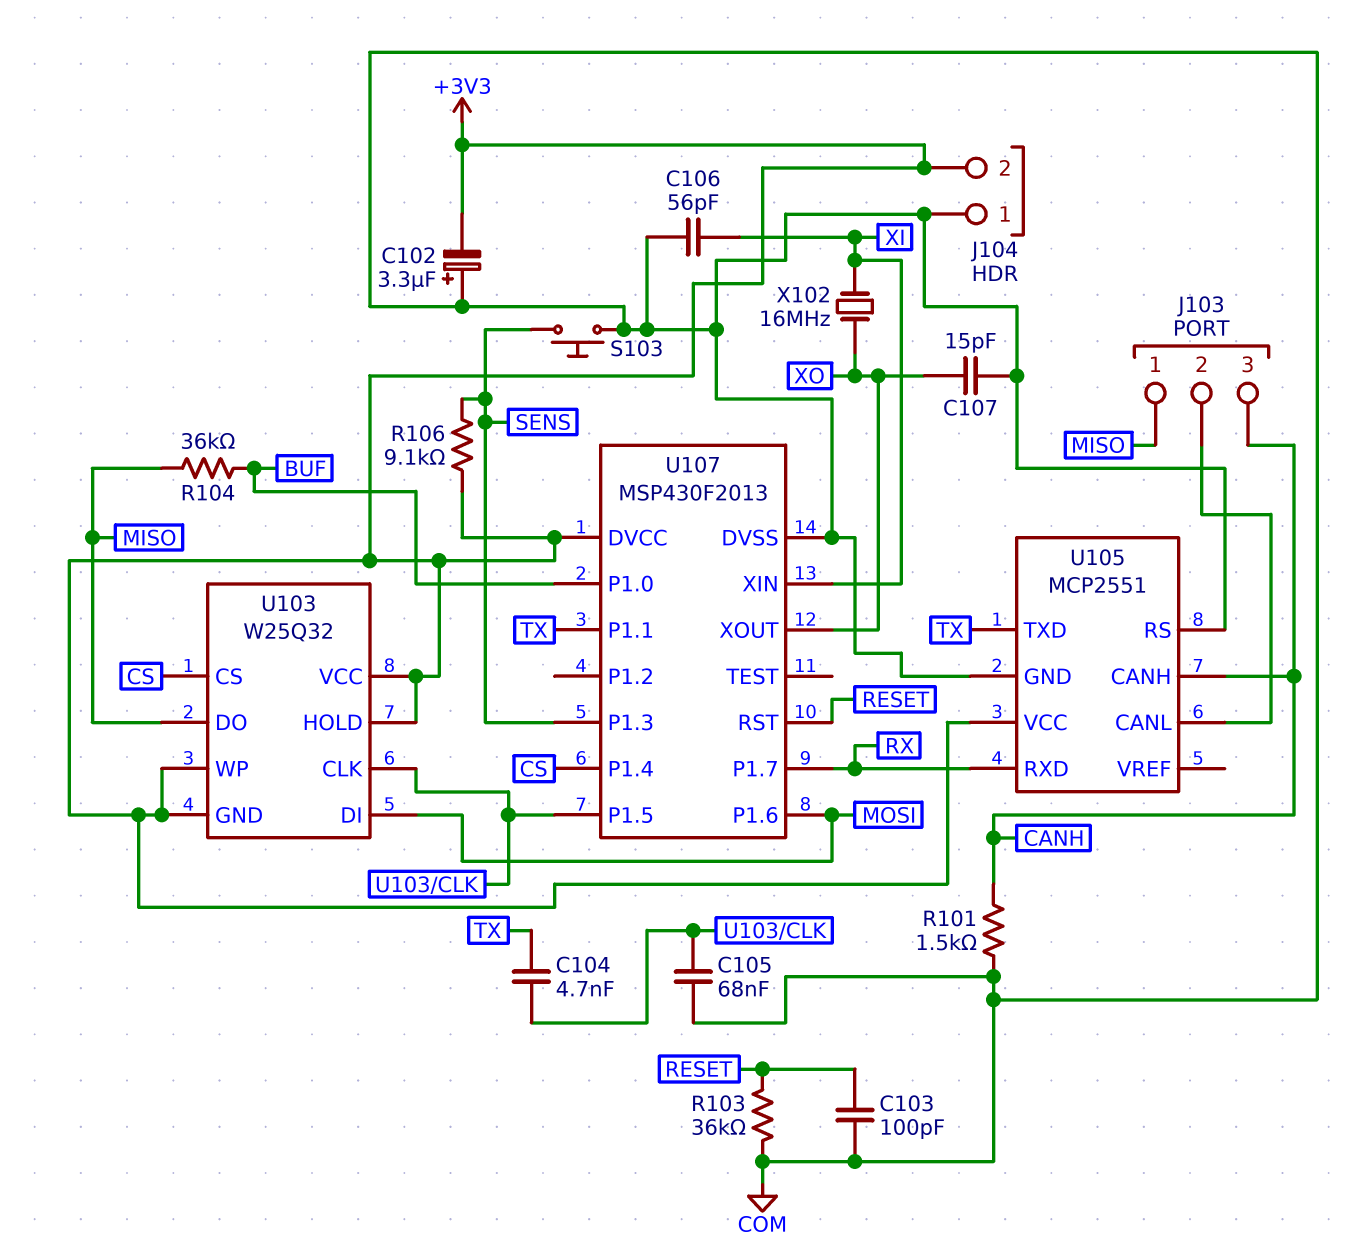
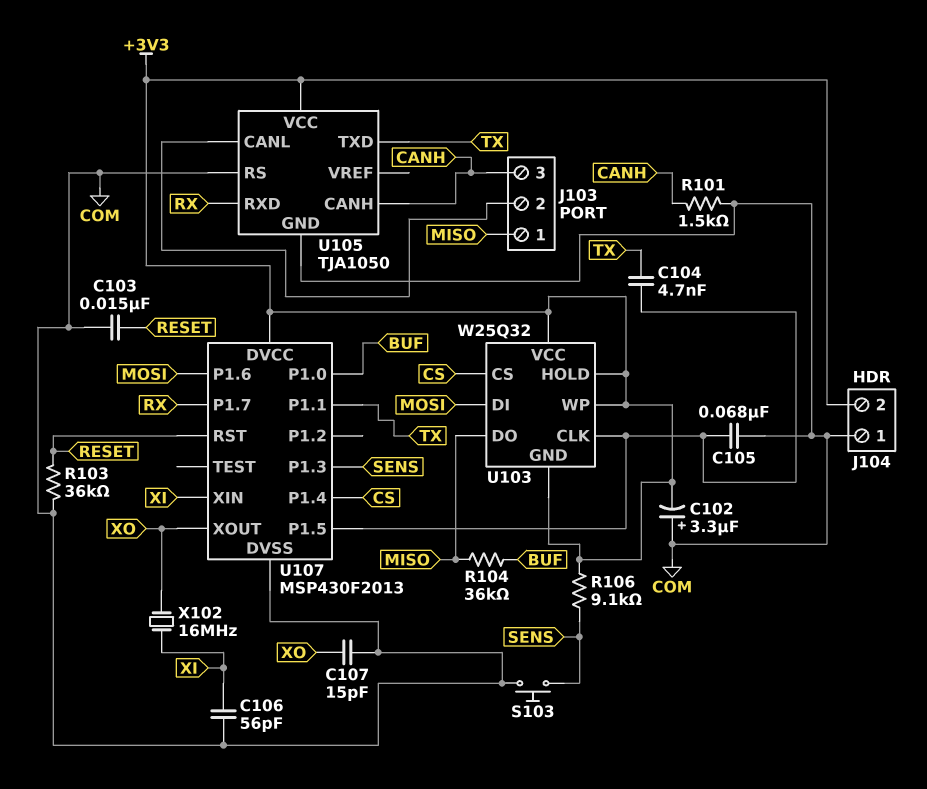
C103: 100pF (COM, RESET) -> 15nF (COM, RESET)
U105: MCP2551 -> TJA1050

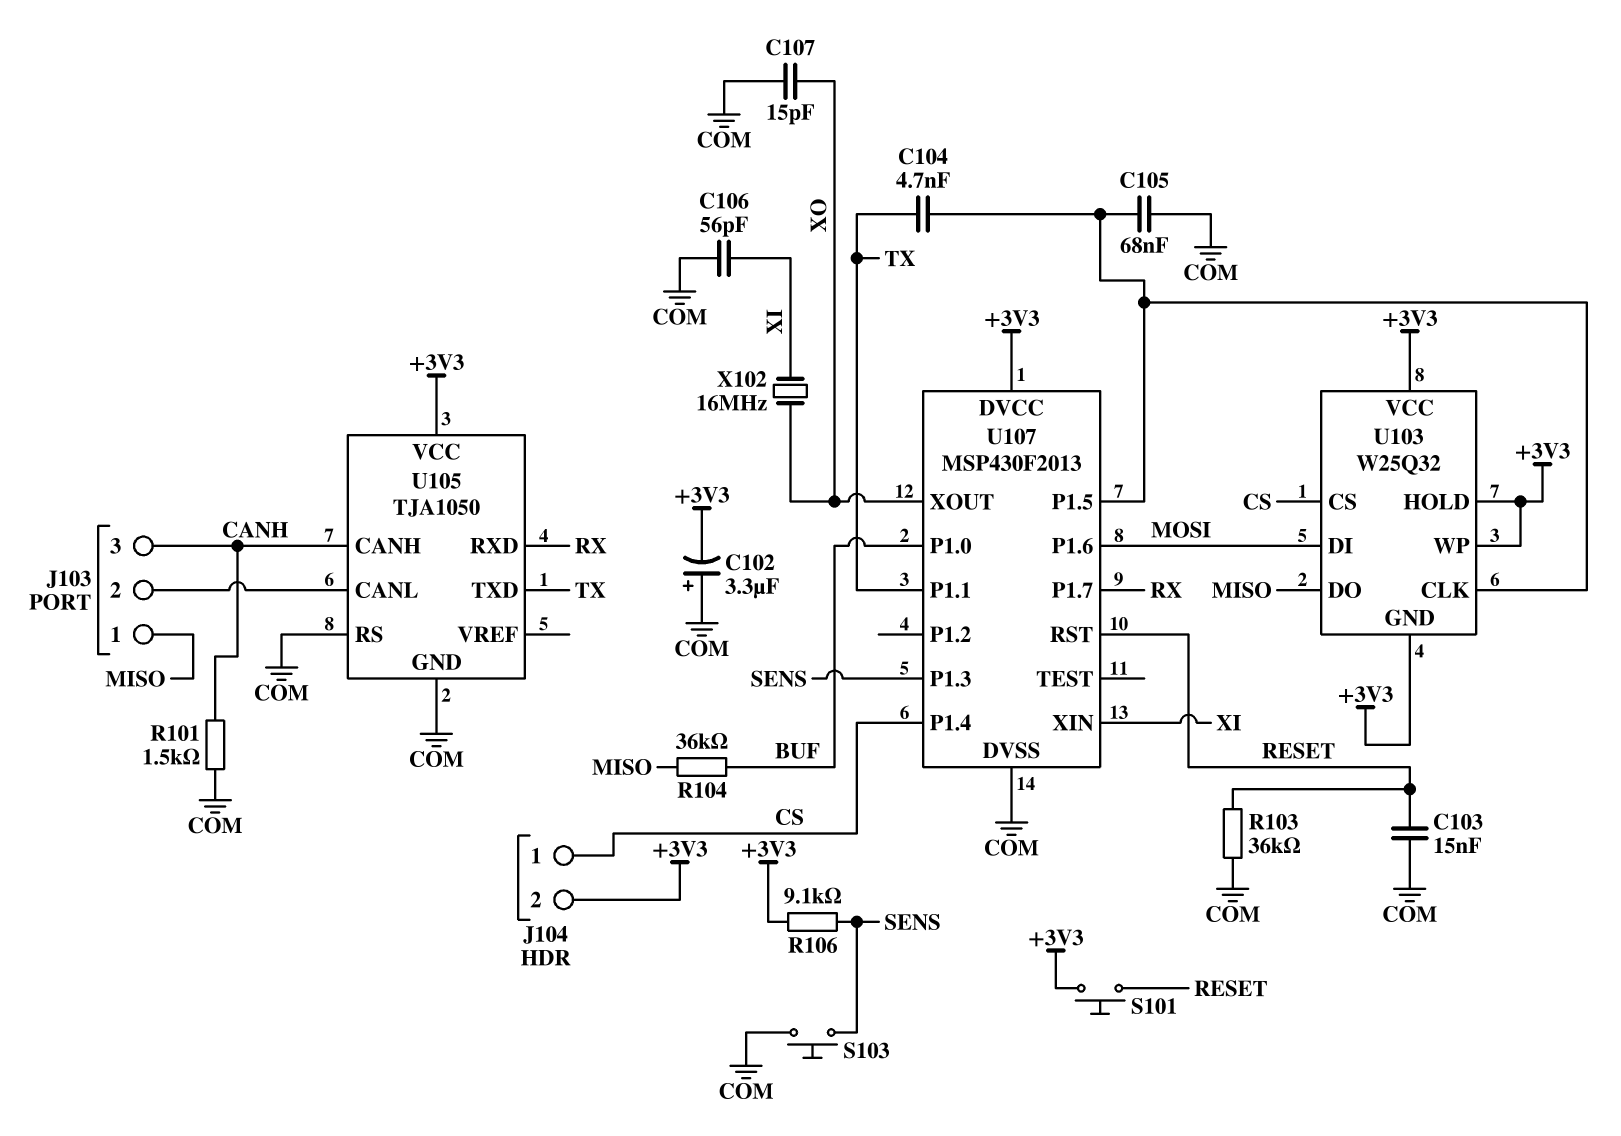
J104 pin 1: COM -> CS
S101: none -> button (+3V3, RESET)

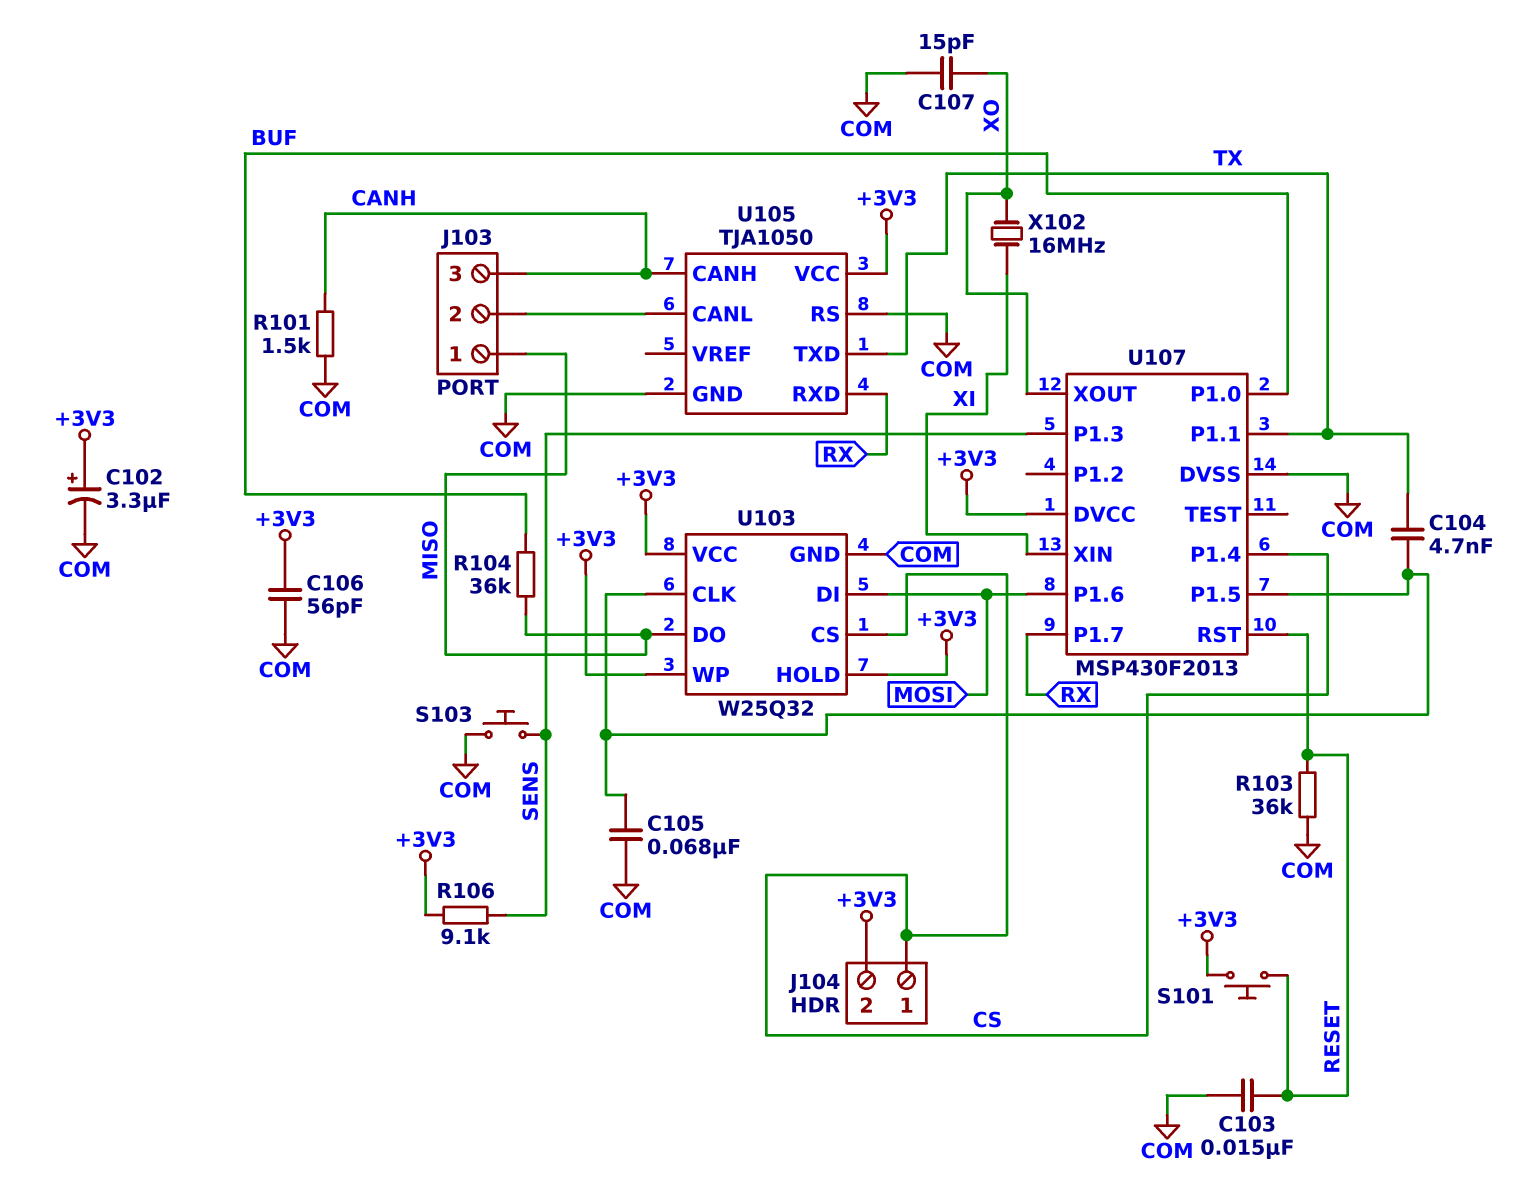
C102: 3.3uF (plus COM, minus +3V3) -> 3.3uF (plus +3V3, minus COM)
C106: 56pF (COM, XI) -> 56pF (+3V3, COM)
U103 pin GND: +3V3 -> COM

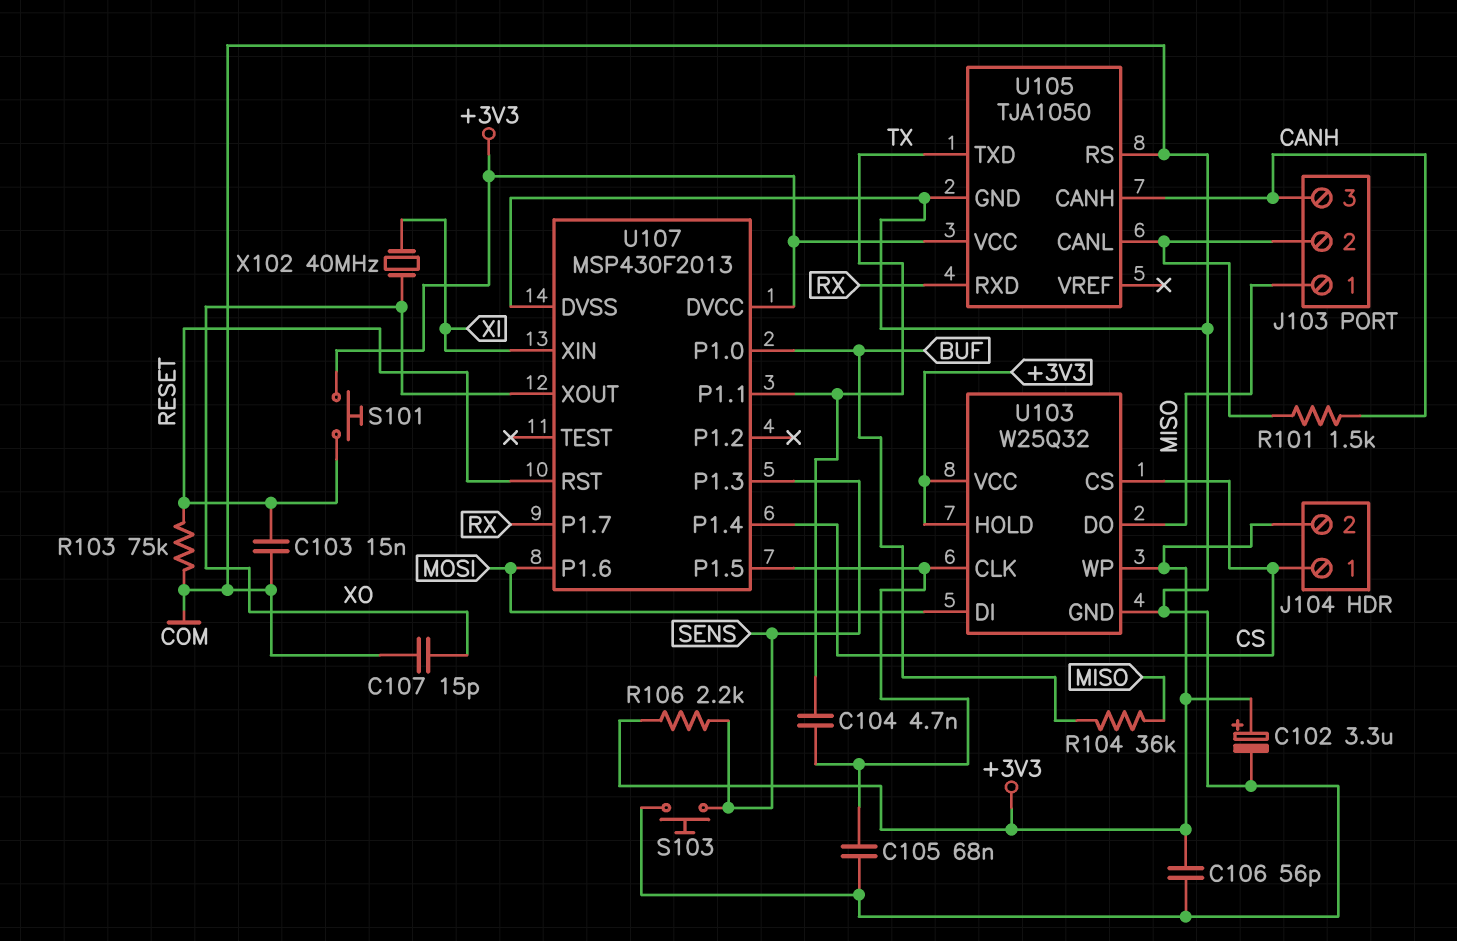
R101: 1.5k (CANH, COM) -> 1.5k (CANH, J103/2)
R103: 36k (COM, RESET) -> 75k (COM, RESET)
R106: 9.1k (+3V3, SENS) -> 2.2k (+3V3, SENS)
X102: 16MHz (XI, XO) -> 40MHz (XI, XO)

